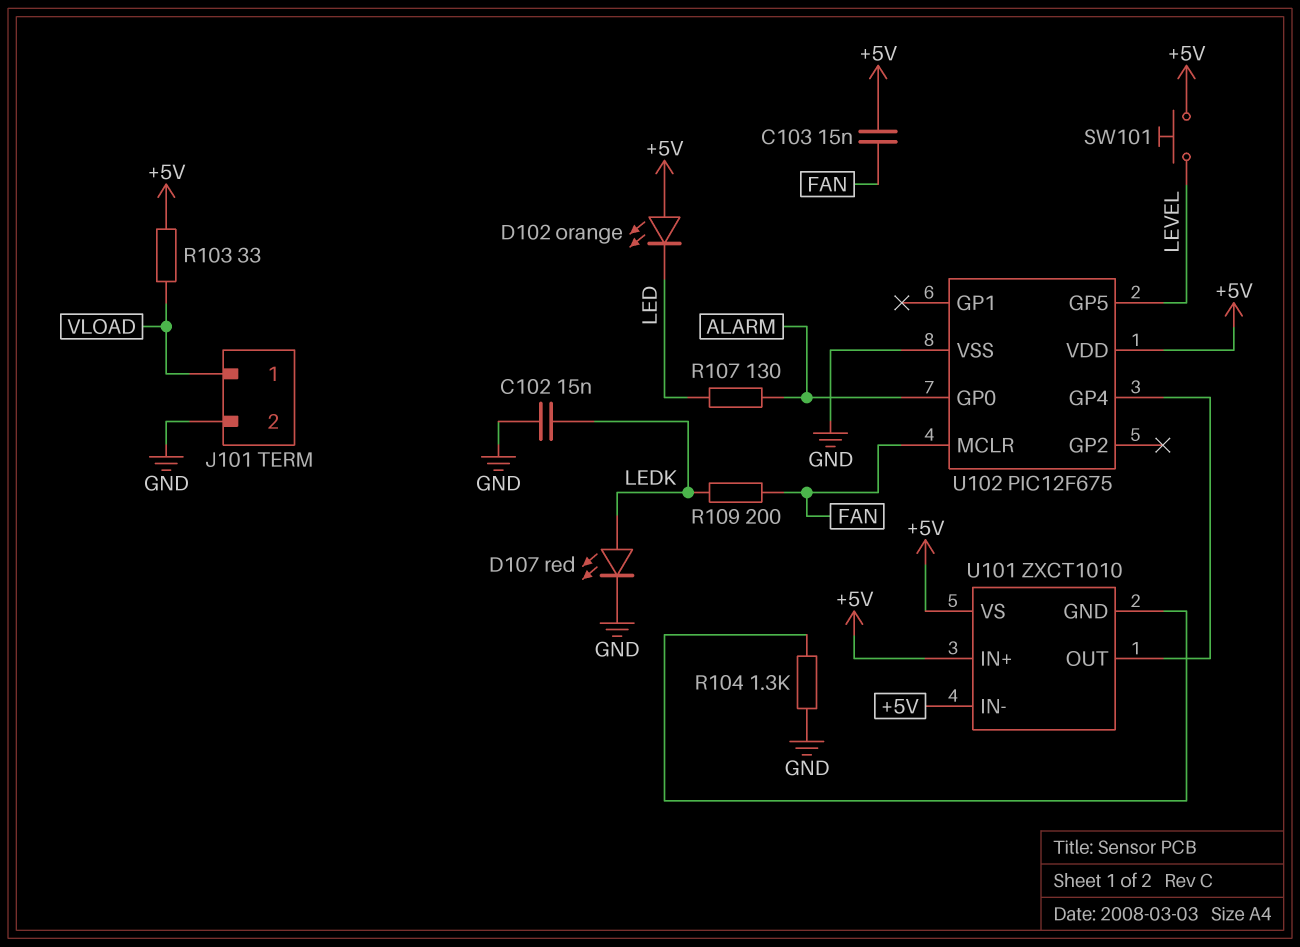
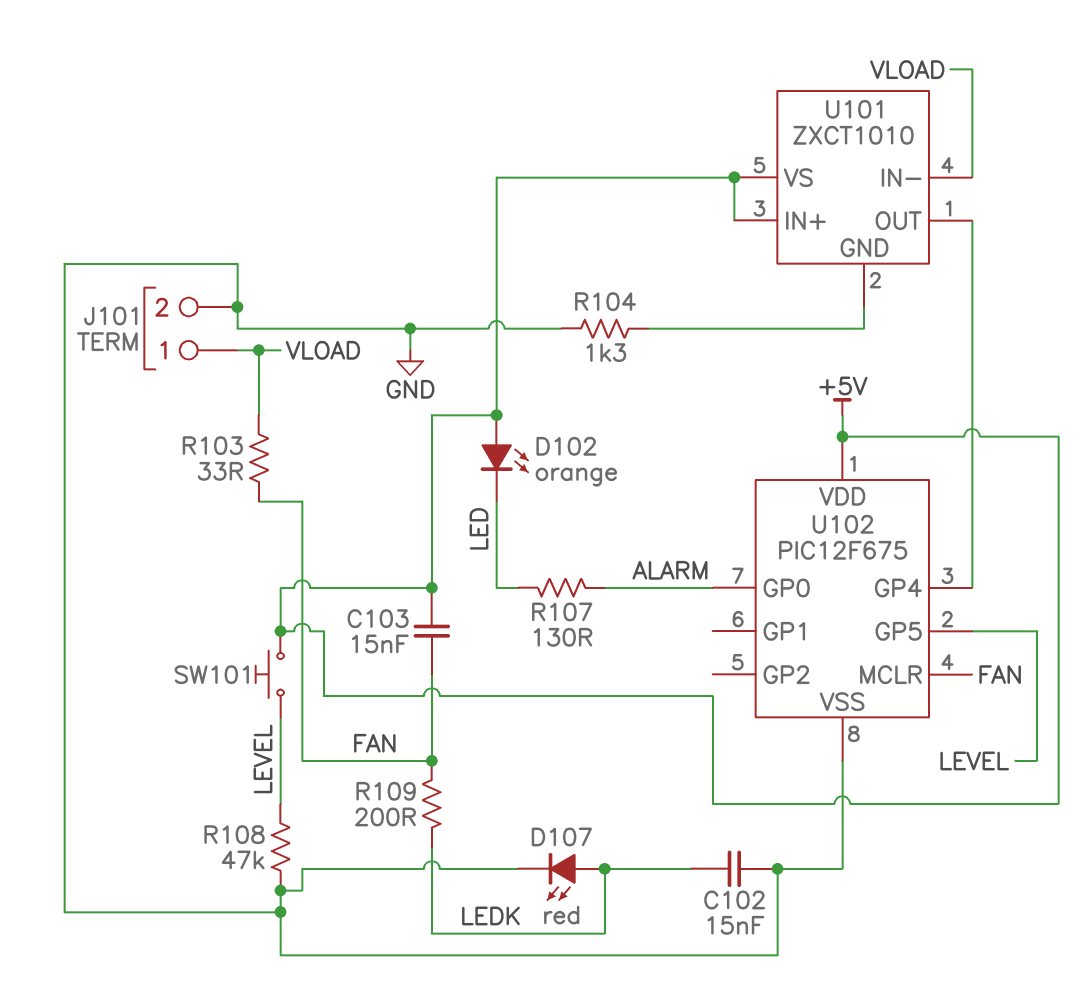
R103: 33 (+5V, VLOAD) -> 33 (FAN, VLOAD)
R108: none -> 47k (GND, LEVEL)
U101 pin IN-: +5V -> VLOAD

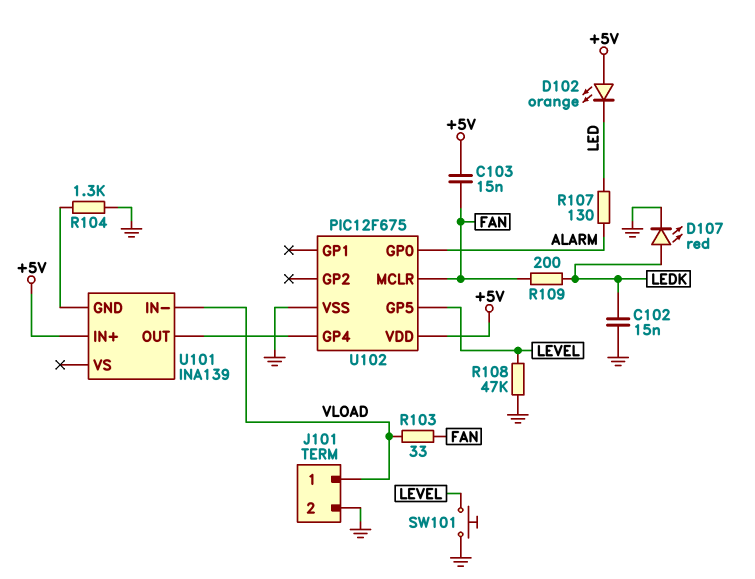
SW101: button (+5V, LEVEL) -> button (GND, LEVEL)
U101: ZXCT1010 -> INA139
U101 pin VS: +5V -> none

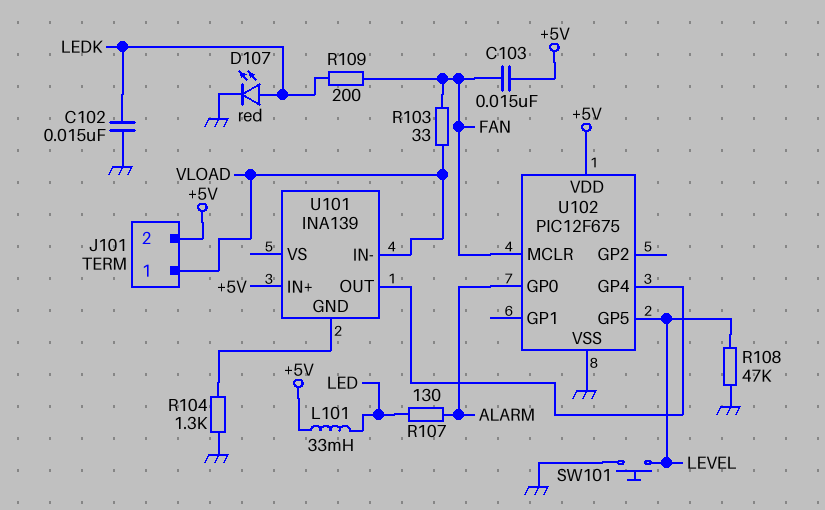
D102: LED orange (A +5V, K LED) -> none
J101 pin 2: GND -> +5V
L101: none -> 33mH (+5V, LED)

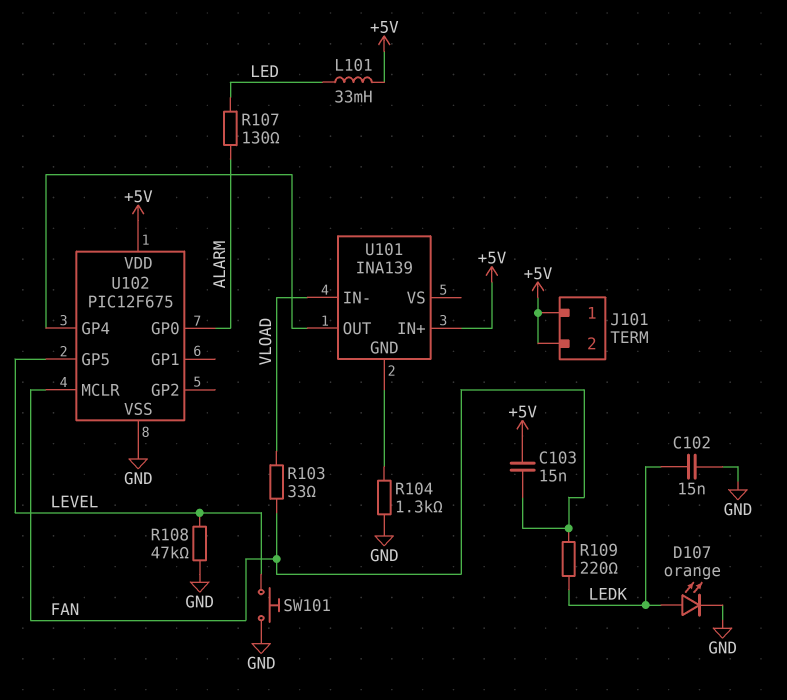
D107: LED red (A LEDK, K GND) -> LED orange (A LEDK, K GND)
J101 pin 1: VLOAD -> +5V
R109: 200 (FAN, LEDK) -> 220 (FAN, LEDK)

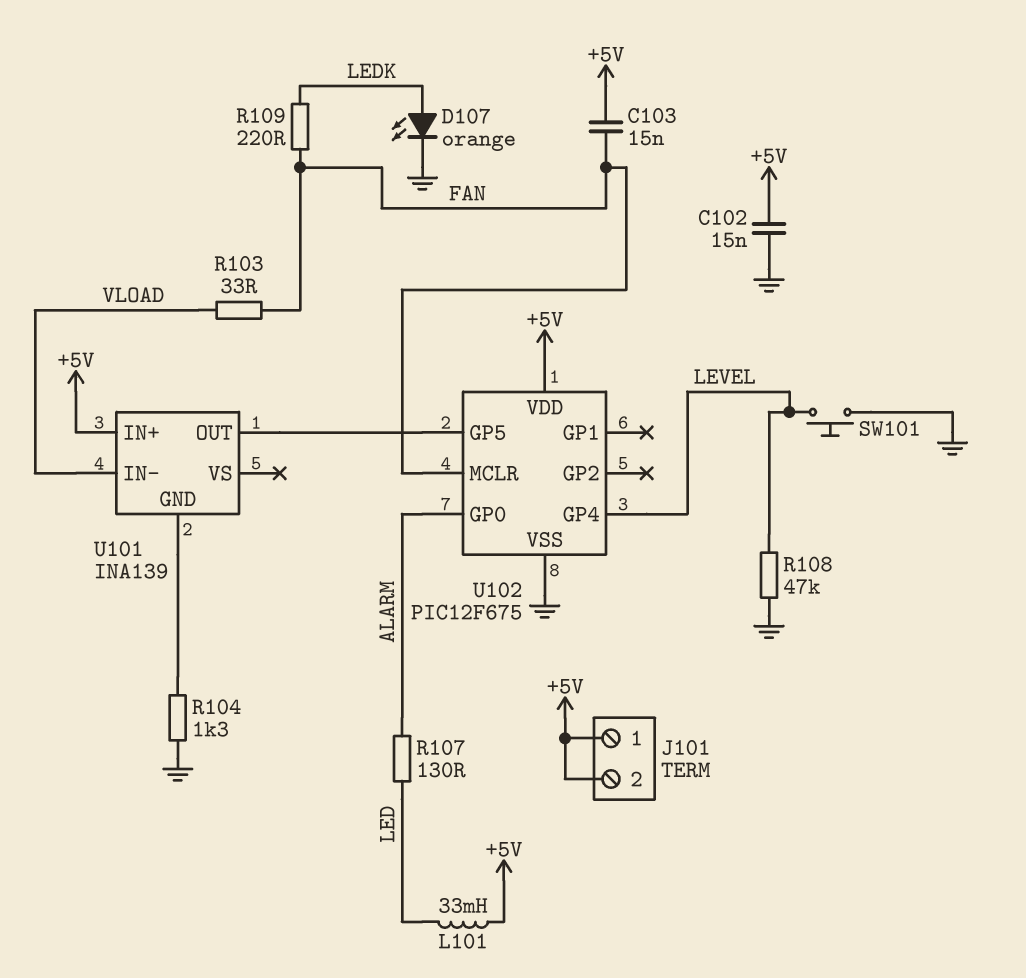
C102: 15nF (GND, LEDK) -> 15nF (+5V, GND)
U102 pin GP4: U101/OUT -> LEVEL
U102 pin GP5: LEVEL -> U101/OUT

